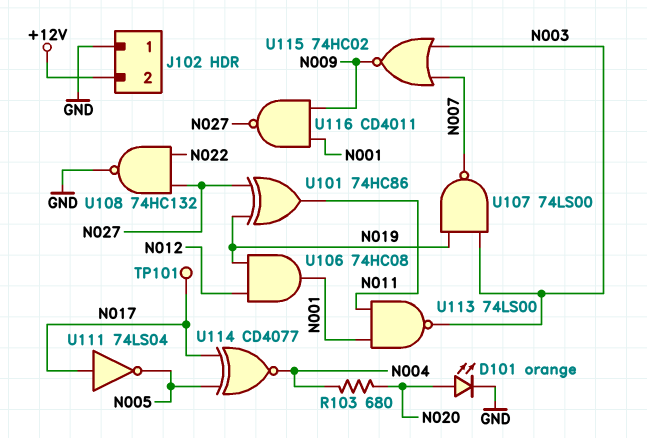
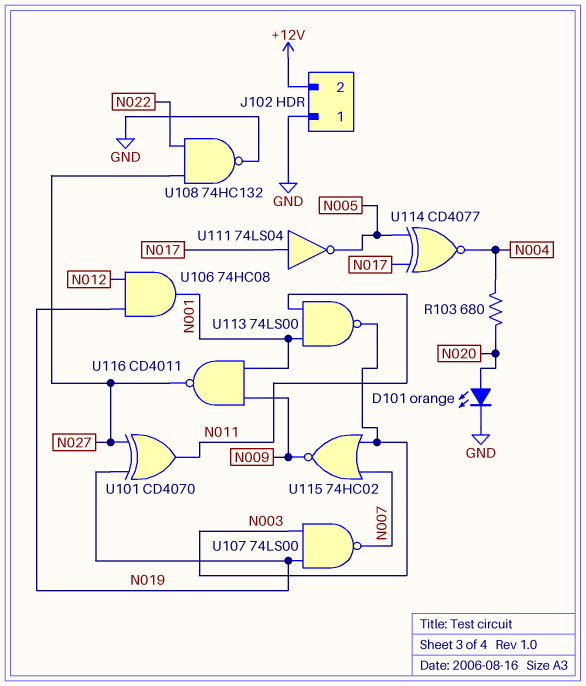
TP101: test point (N017) -> none
U101: XOR 74HC86 (in N019, in N027, out N011) -> XOR CD4070 (in N019, in N027, out N011)

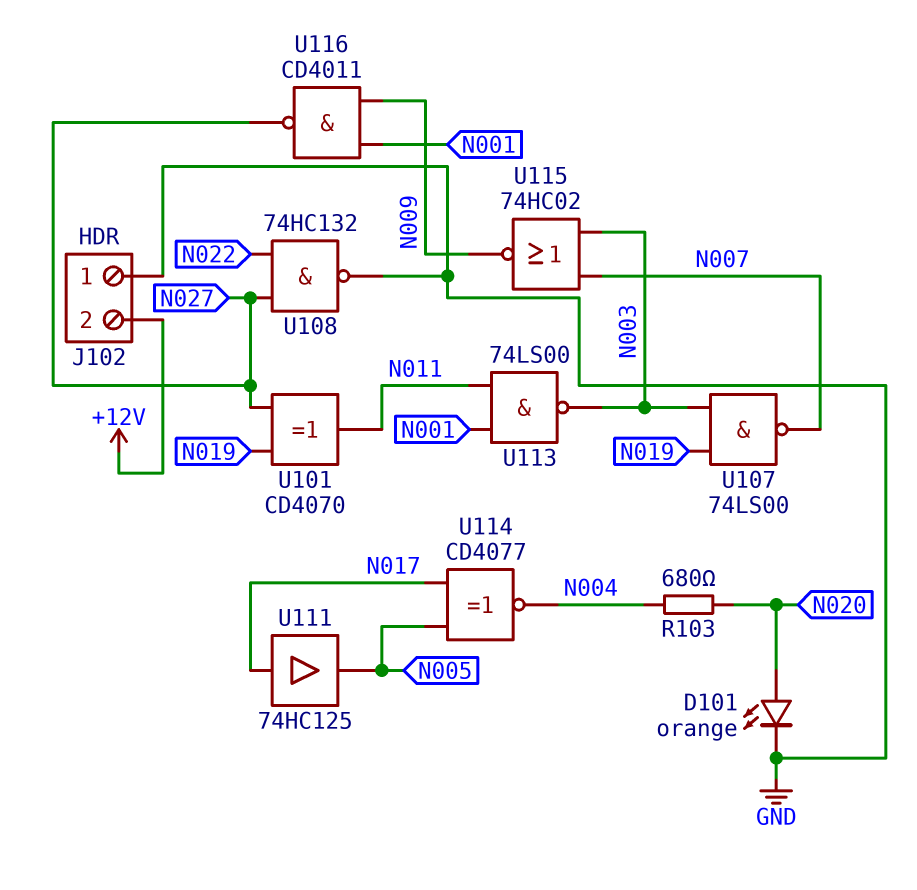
U106: AND 74HC08 (in N012, in N019, out N001) -> none
U111: NOT 74LS04 (in N017, out N005) -> buffer 74HC125 (in N017, out N005)

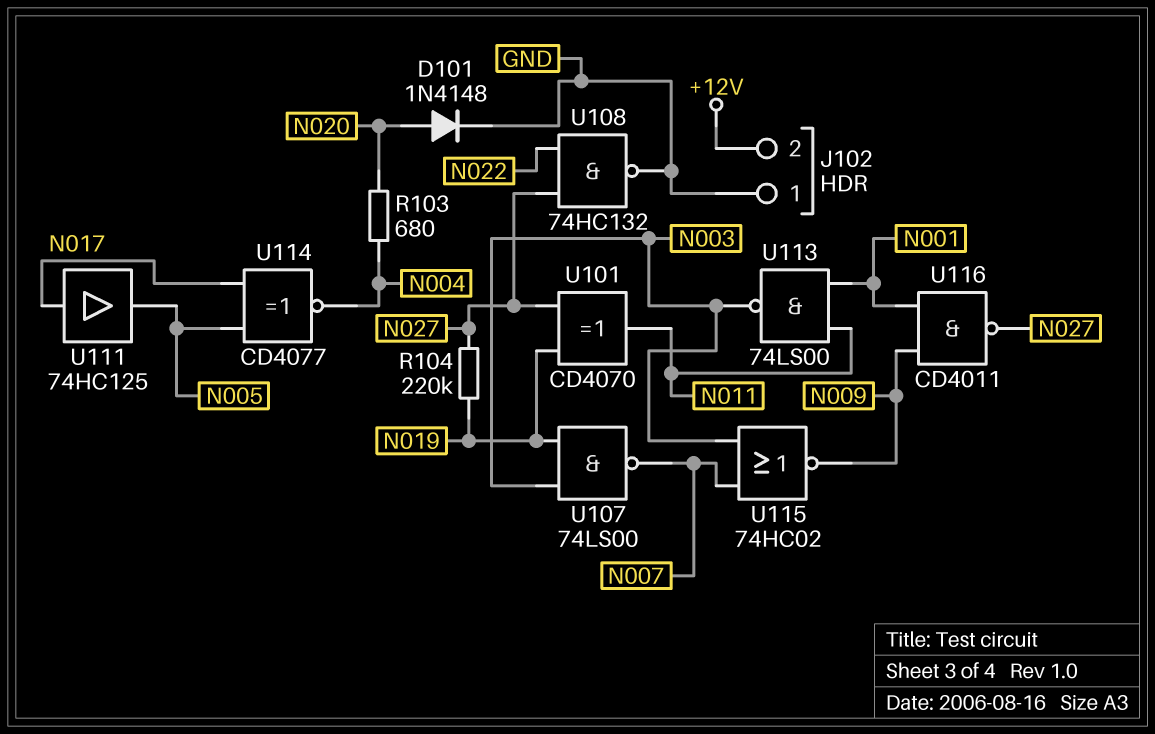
D101: LED orange (A N020, K GND) -> diode 1N4148 (A N020, K GND)
R104: none -> 220k (N019, N027)

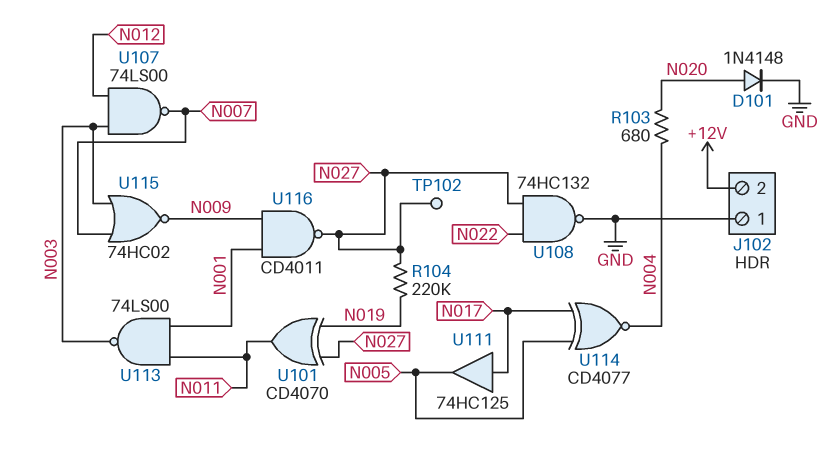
TP102: none -> test point (N027)
U107: NAND 74LS00 (in N003, in N019, out N007) -> NAND 74LS00 (in N003, in N012, out N007)

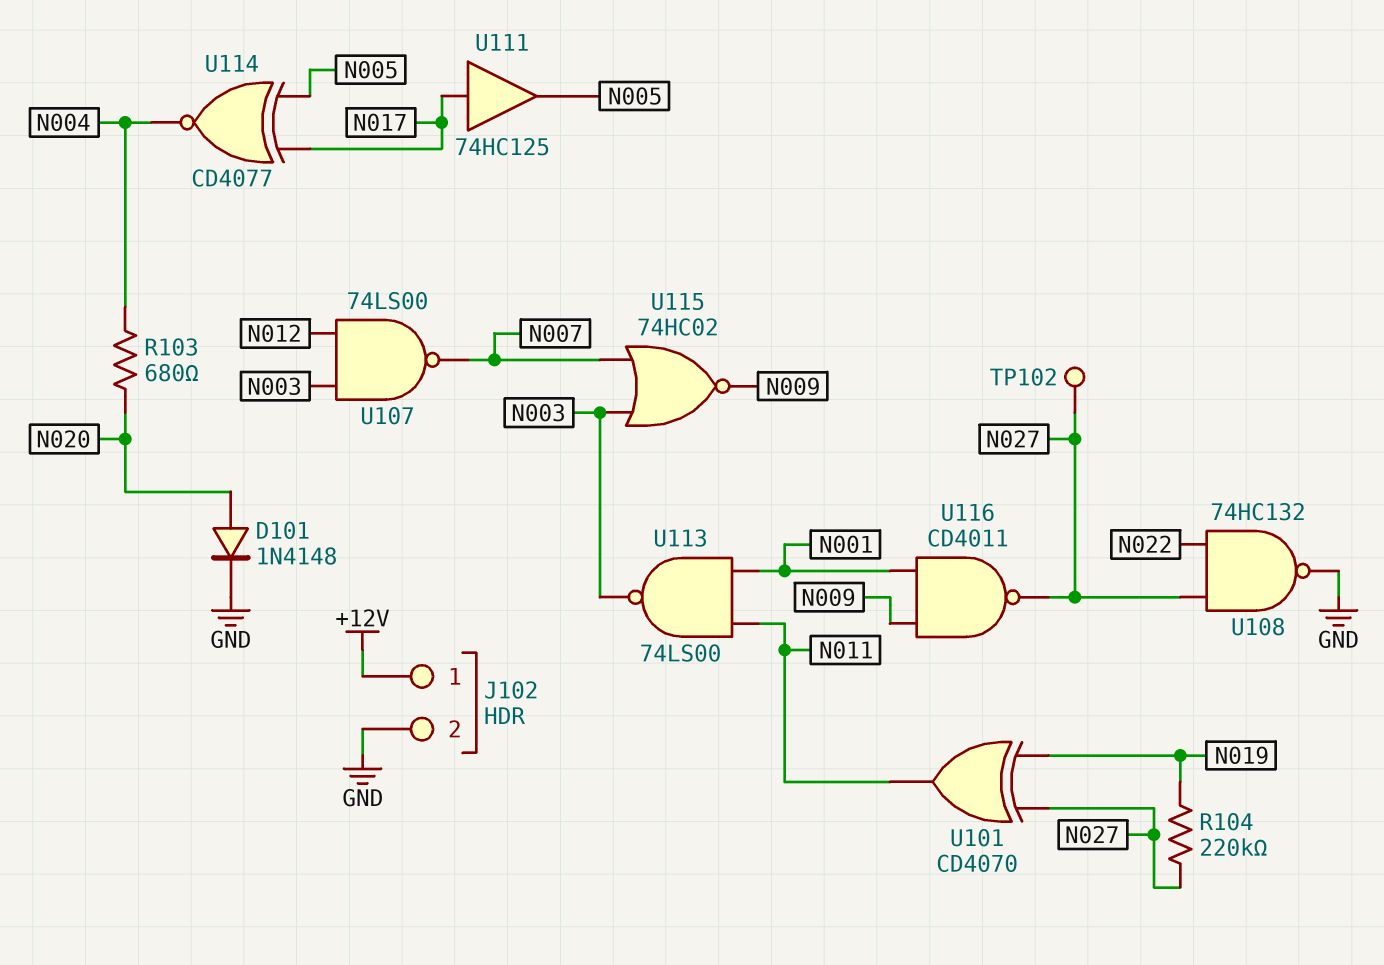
J102 pin 1: GND -> +12V
J102 pin 2: +12V -> GND

